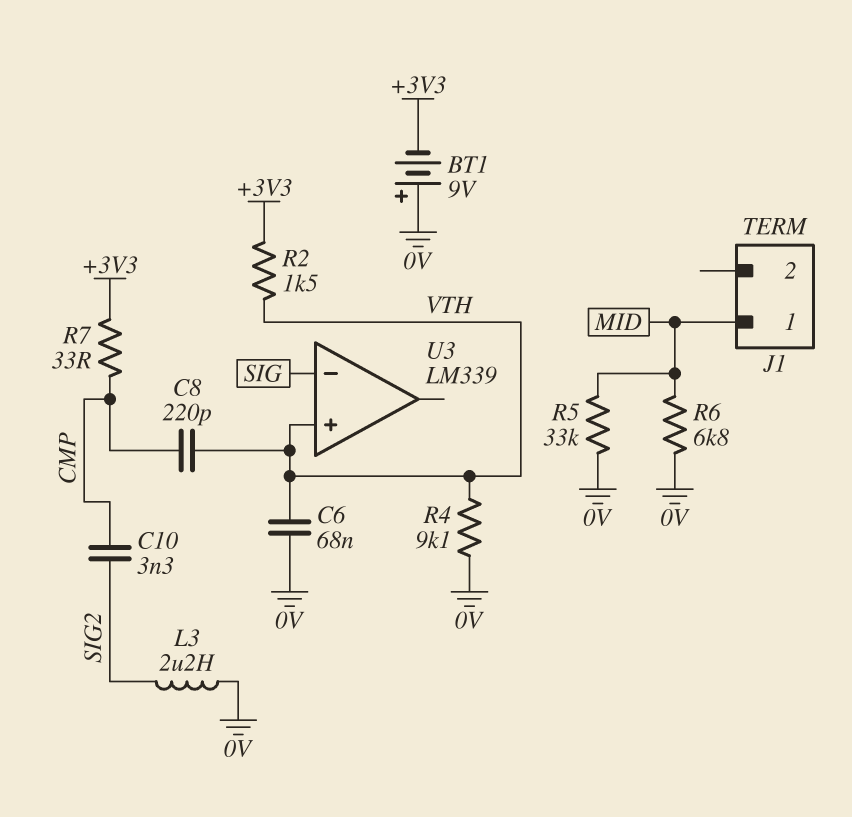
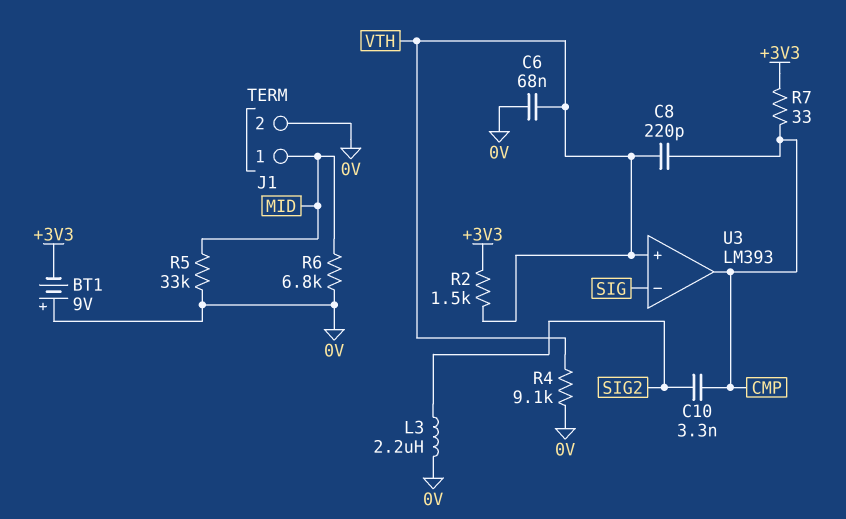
J1 pin 2: none -> 0V
U3: LM339 -> LM393
U3 pin out: none -> CMP

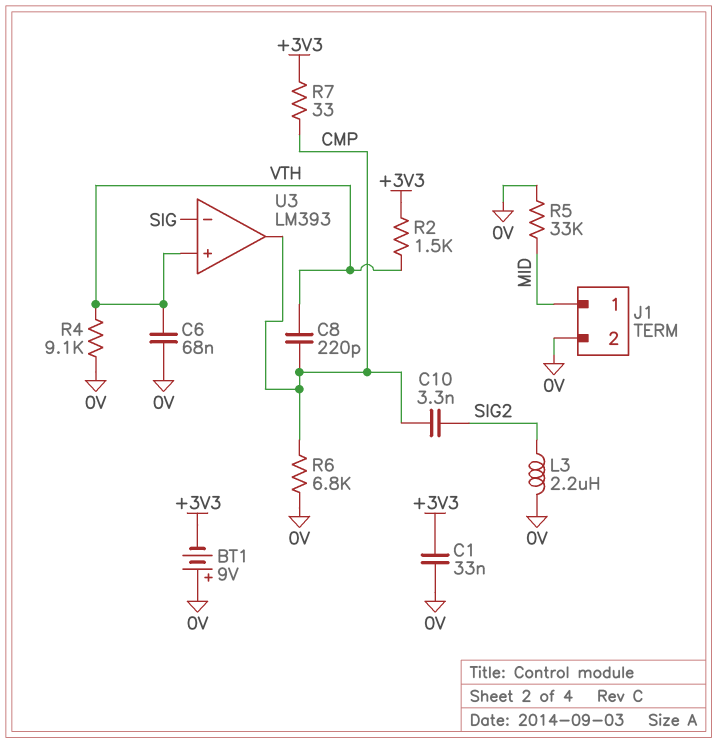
C1: none -> 33nF (+3V3, 0V)
R6: 6.8k (0V, MID) -> 6.8k (0V, CMP)

